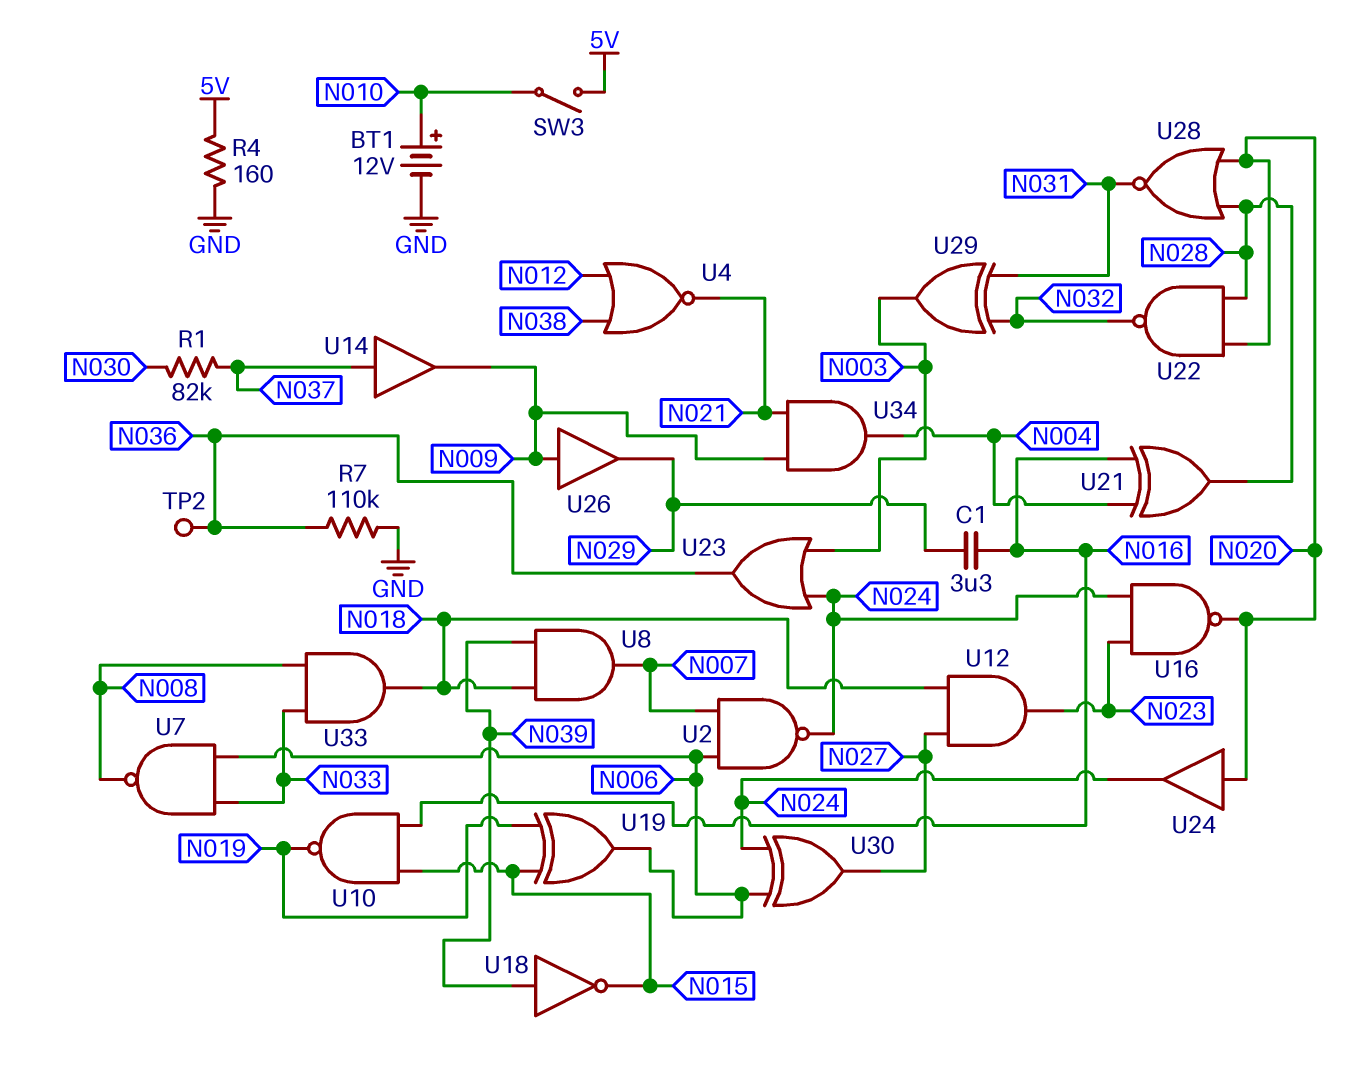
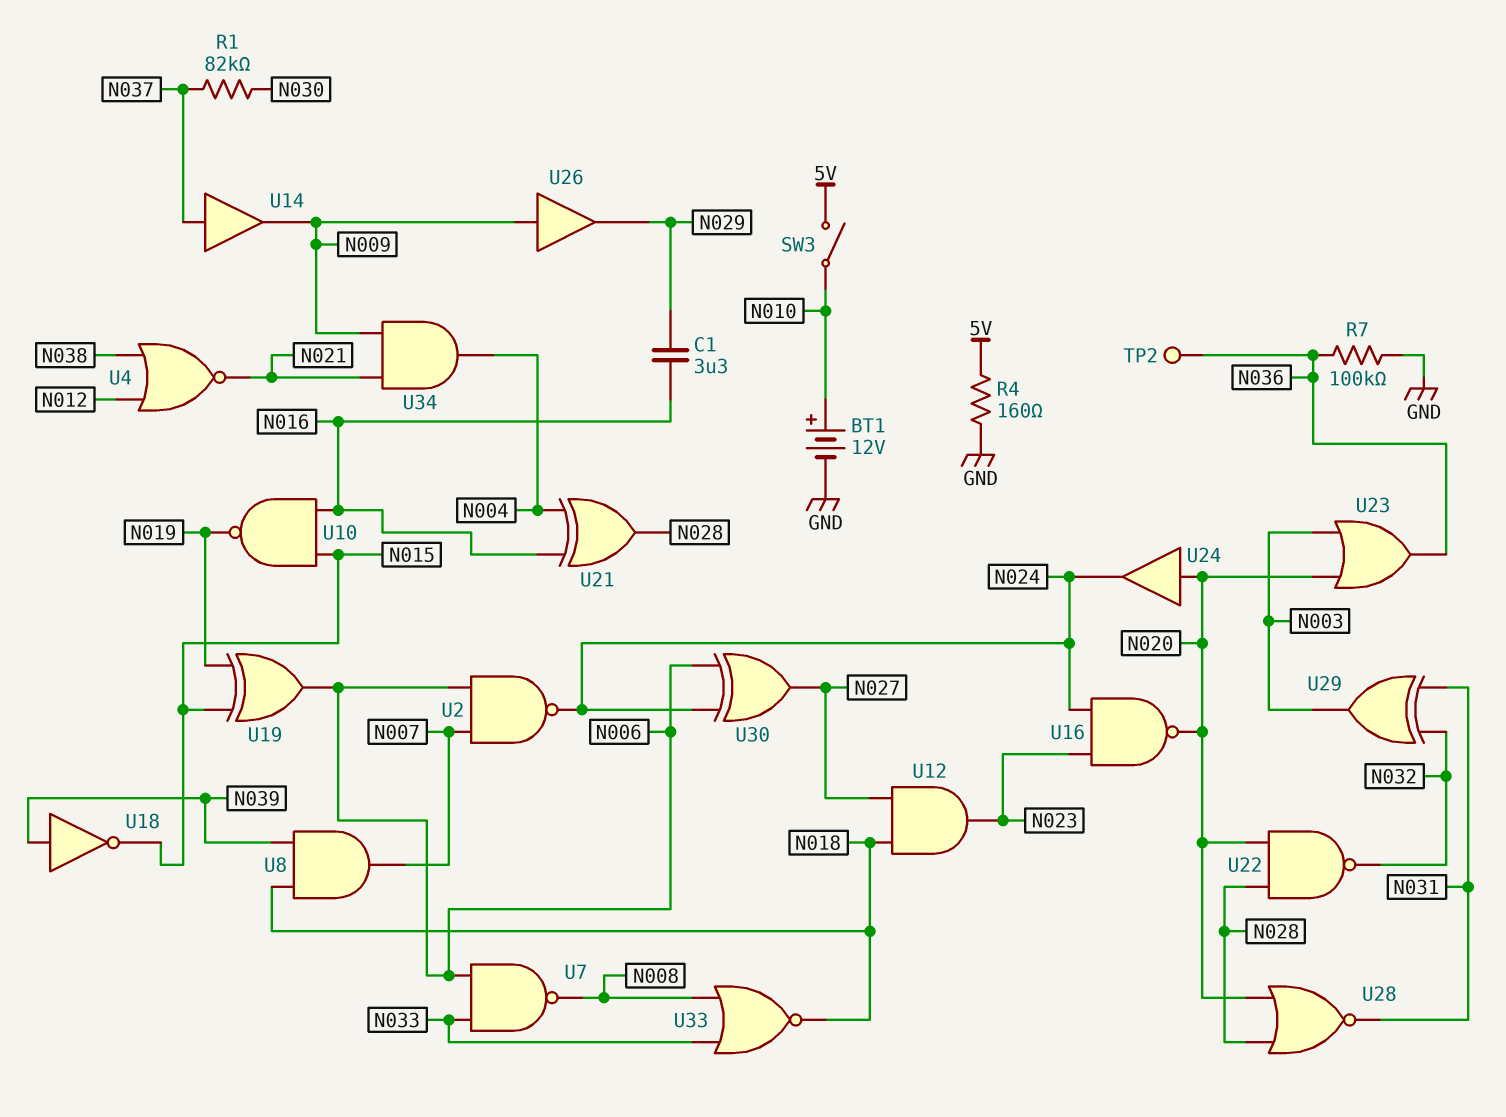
R7: 110k (GND, N036) -> 100k (GND, N036)
U23: OR (in N003, in N024, out N036) -> OR (in N003, in N020, out N036)
U33: AND (in N008, in N033, out N018) -> NOR (in N008, in N033, out N018)

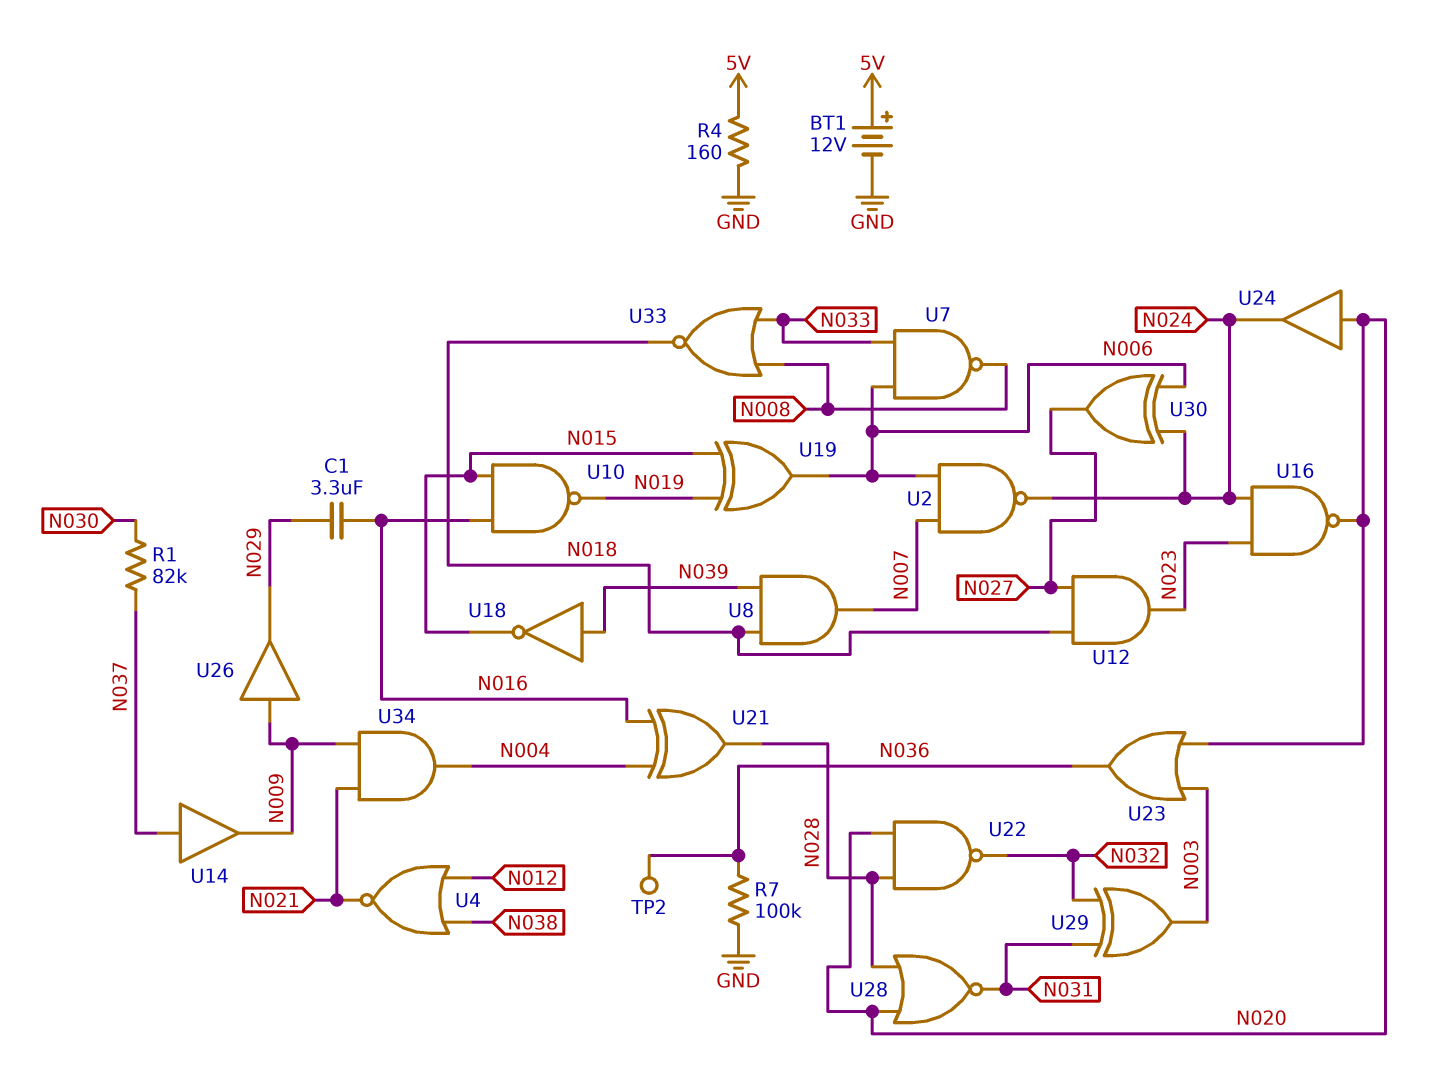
BT1: 12V (plus N010, minus GND) -> 12V (plus 5V, minus GND)
SW3: switch (5V, N010) -> none

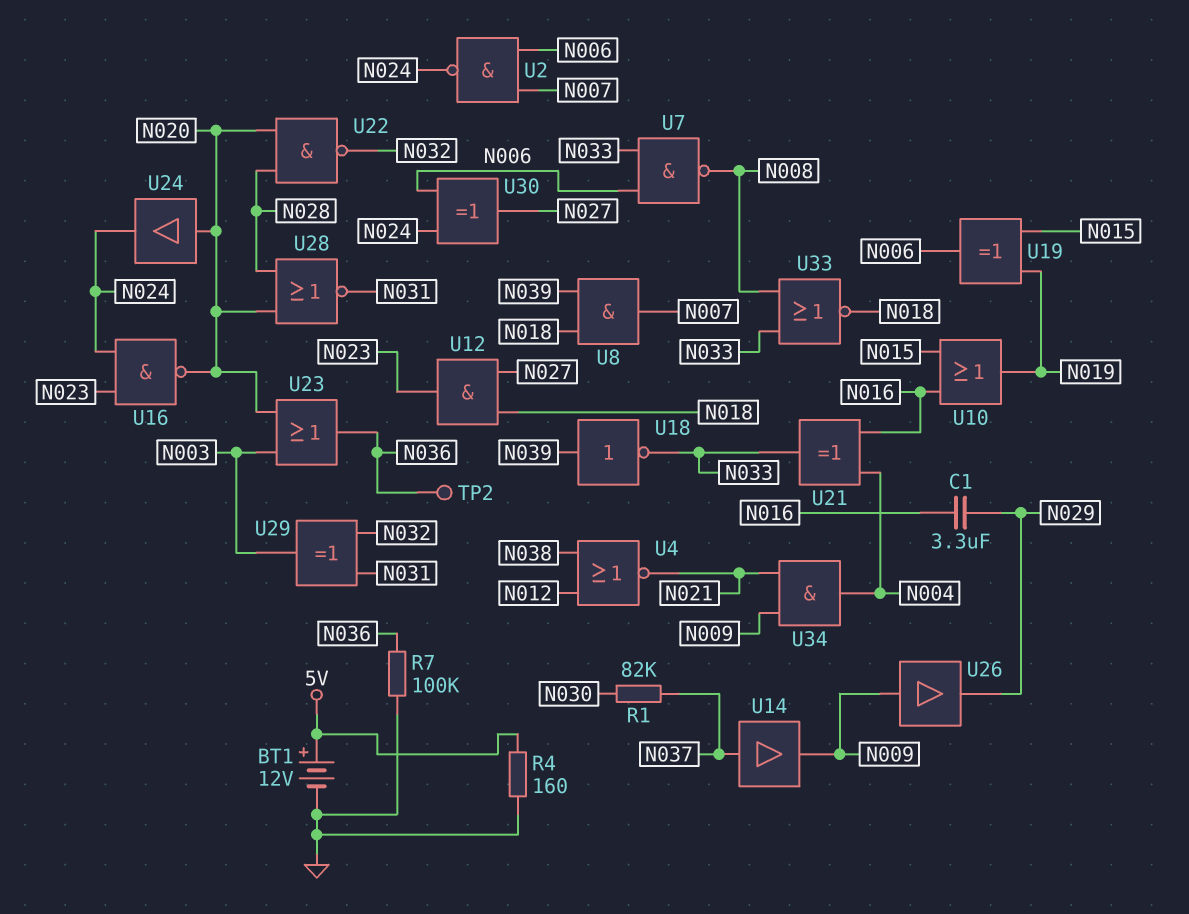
U10: NAND (in N015, in N016, out N019) -> OR (in N015, in N016, out N019)
U18: NOT (in N039, out N015) -> NOT (in N039, out N033)
U21: XOR (in N004, in N016, out N028) -> XOR (in N004, in N016, out N033)

